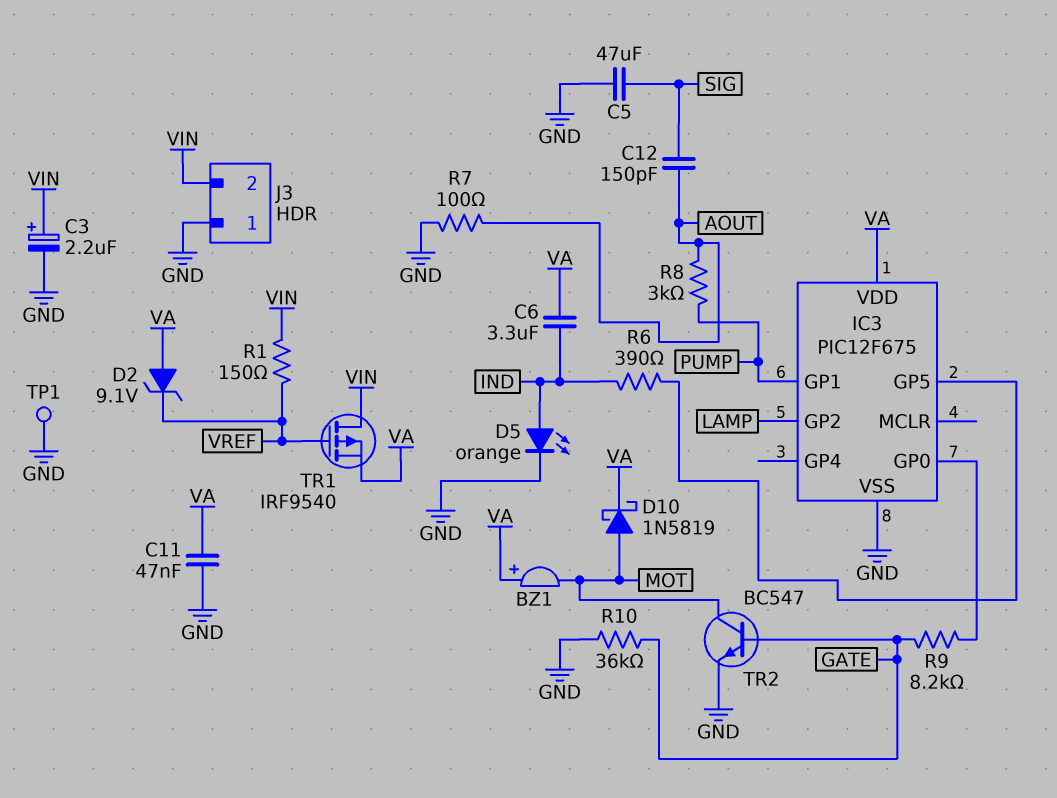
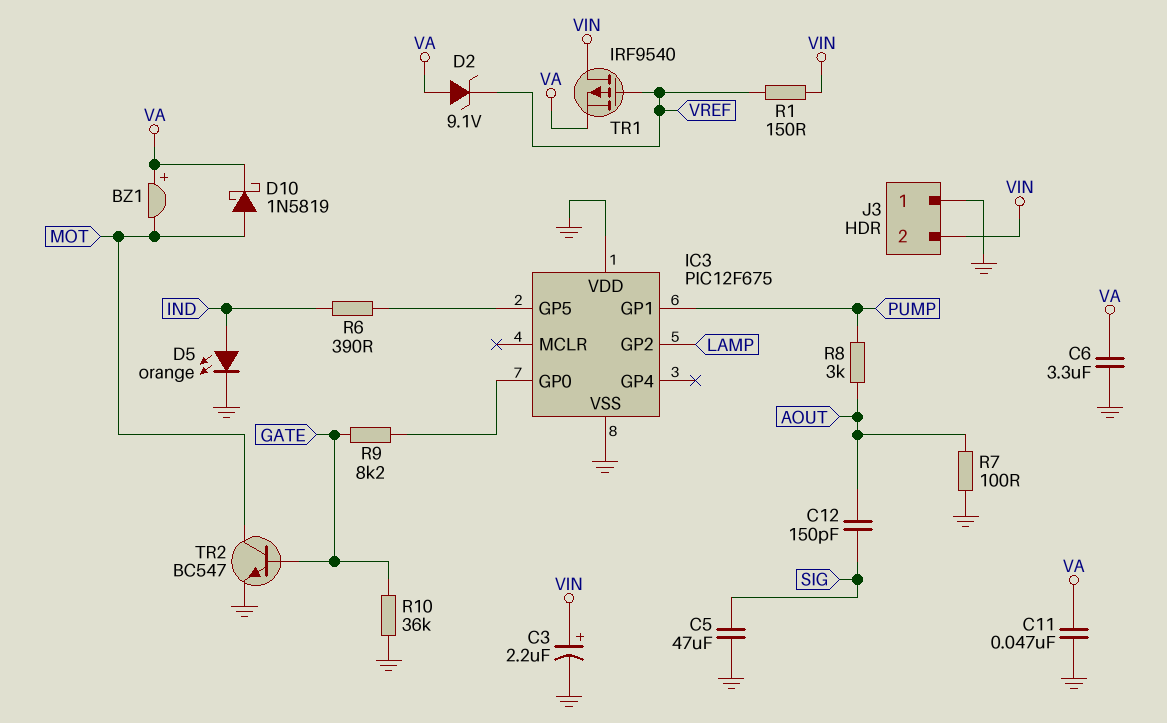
C6: 3.3uF (IND, VA) -> 3.3uF (GND, VA)
IC3 pin VDD: VA -> GND
TP1: test point (GND) -> none

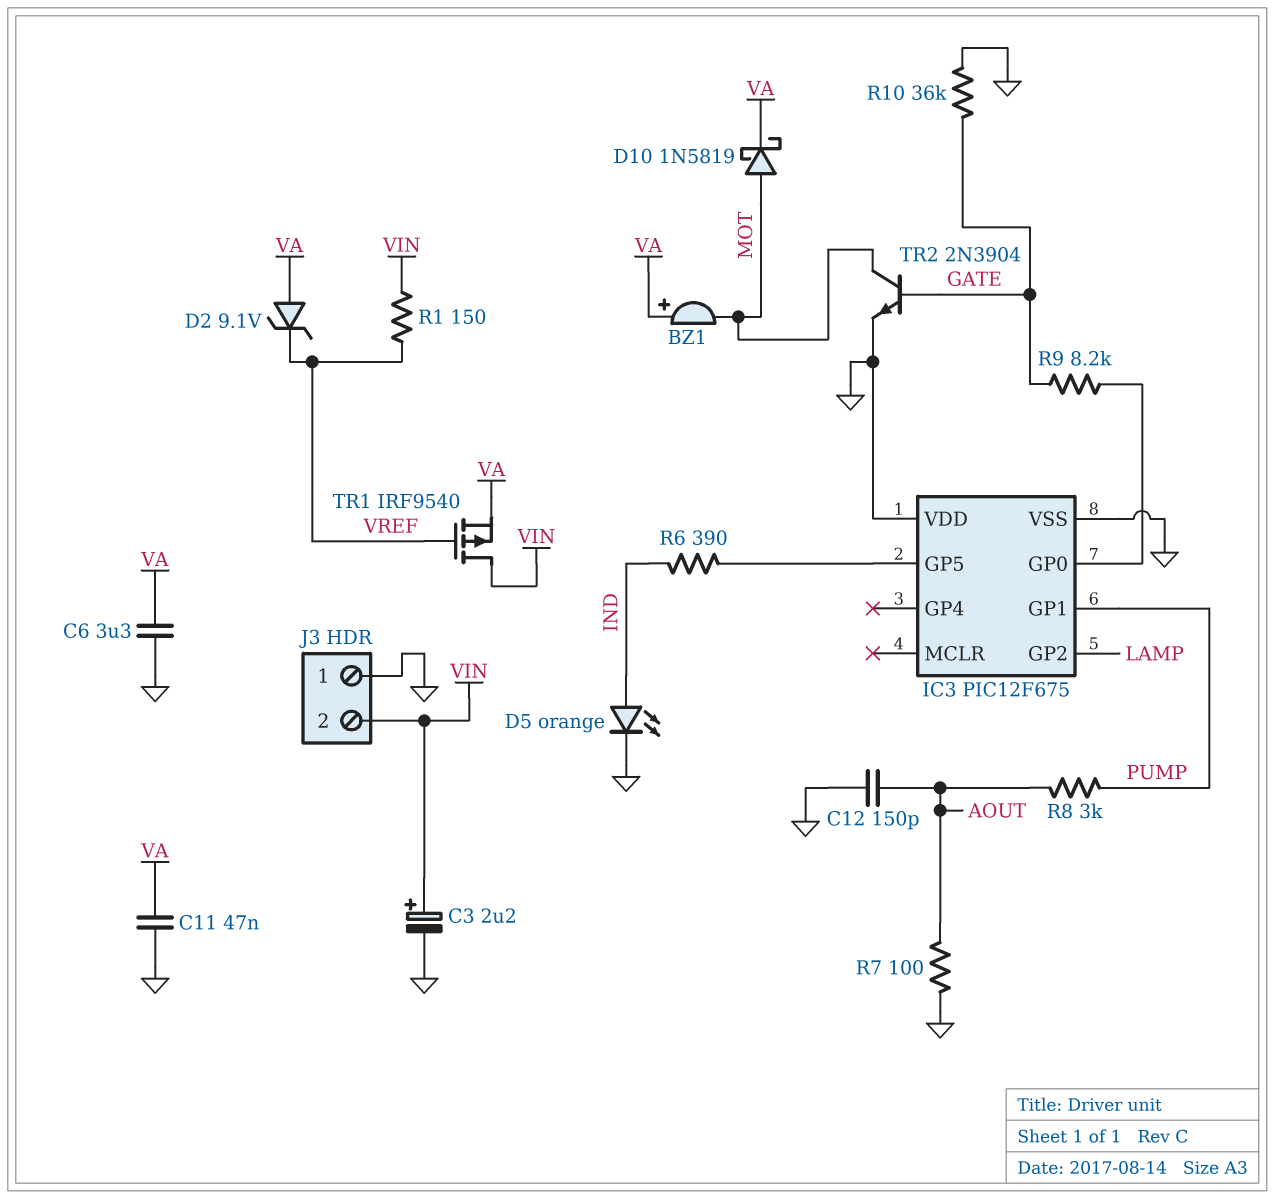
C5: 47uF (GND, SIG) -> none
C12: 150pF (AOUT, SIG) -> 150pF (AOUT, GND)
TR2: NPN BC547 (B GATE, C MOT, E GND) -> NPN 2N3904 (B GATE, C MOT, E GND)

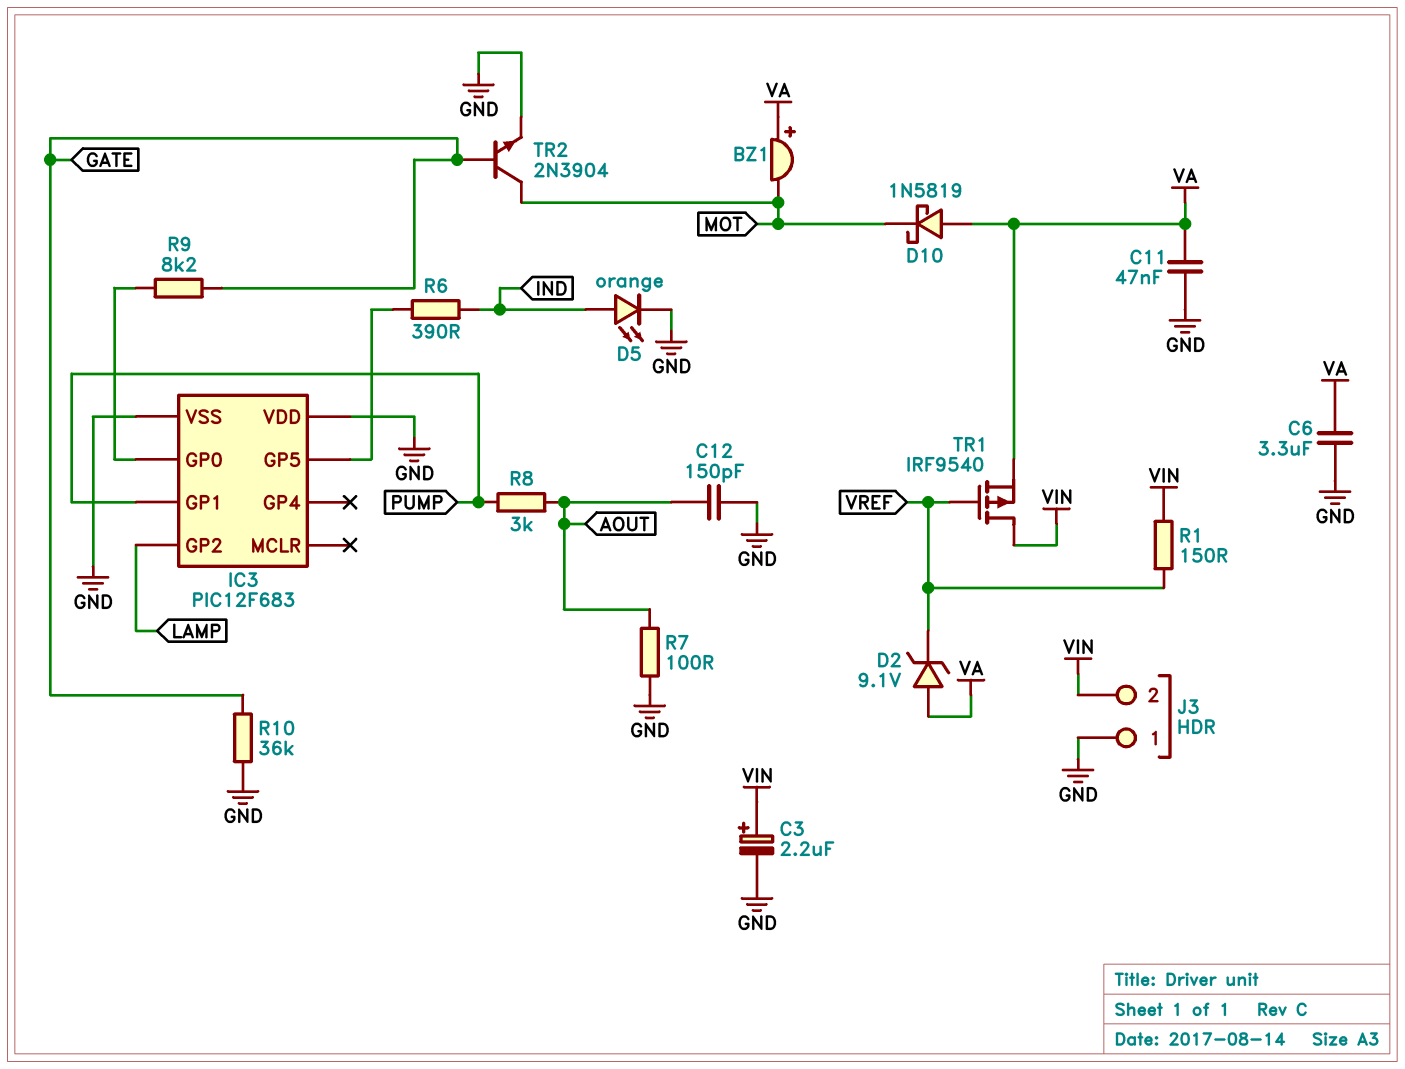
D10: schottky 1N5819 (A MOT, K VA) -> schottky 1N5819 (A VA, K MOT)
IC3: PIC12F675 -> PIC12F683

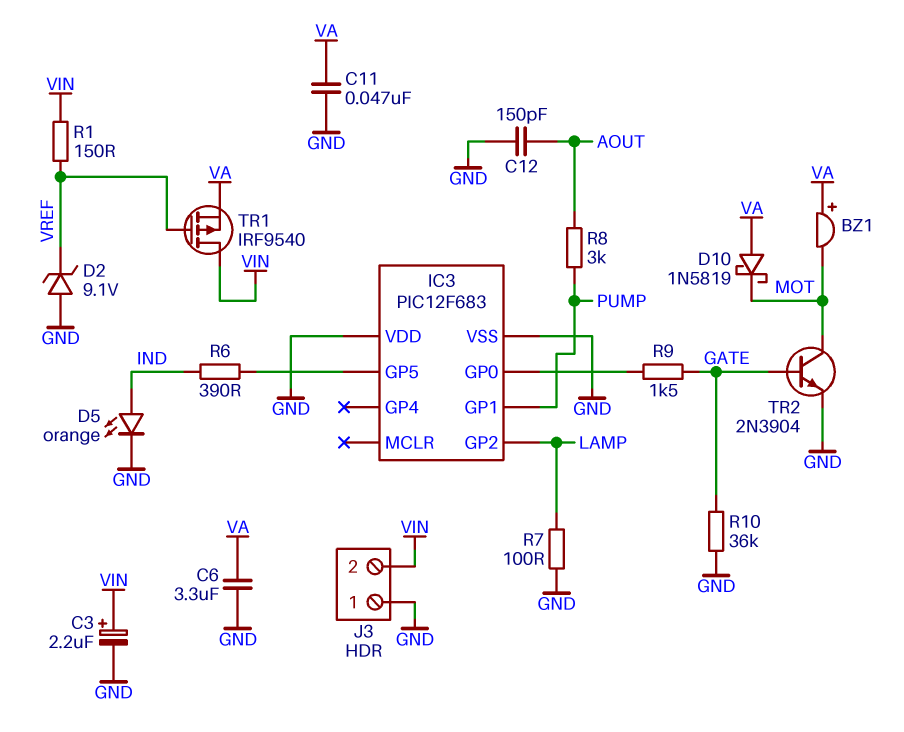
D2: zener 9.1V (A VA, K VREF) -> zener 9.1V (A GND, K VREF)
R7: 100 (AOUT, GND) -> 100 (GND, LAMP)
R9: 8.2k (GATE, IC3/GP0) -> 1.5k (GATE, IC3/GP0)

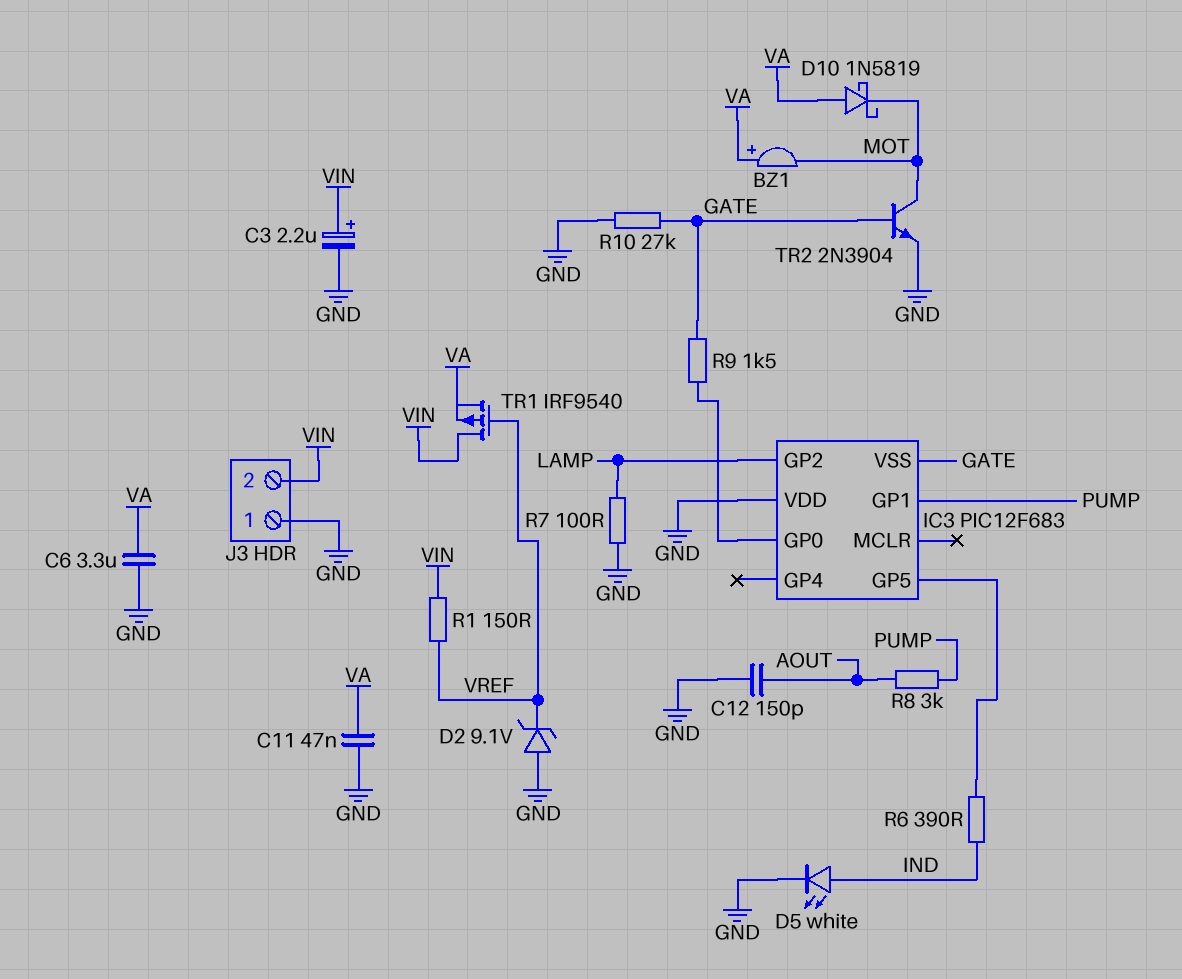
D5: LED orange (A IND, K GND) -> LED white (A IND, K GND)
IC3 pin VSS: GND -> GATE
R10: 36k (GATE, GND) -> 27k (GATE, GND)

